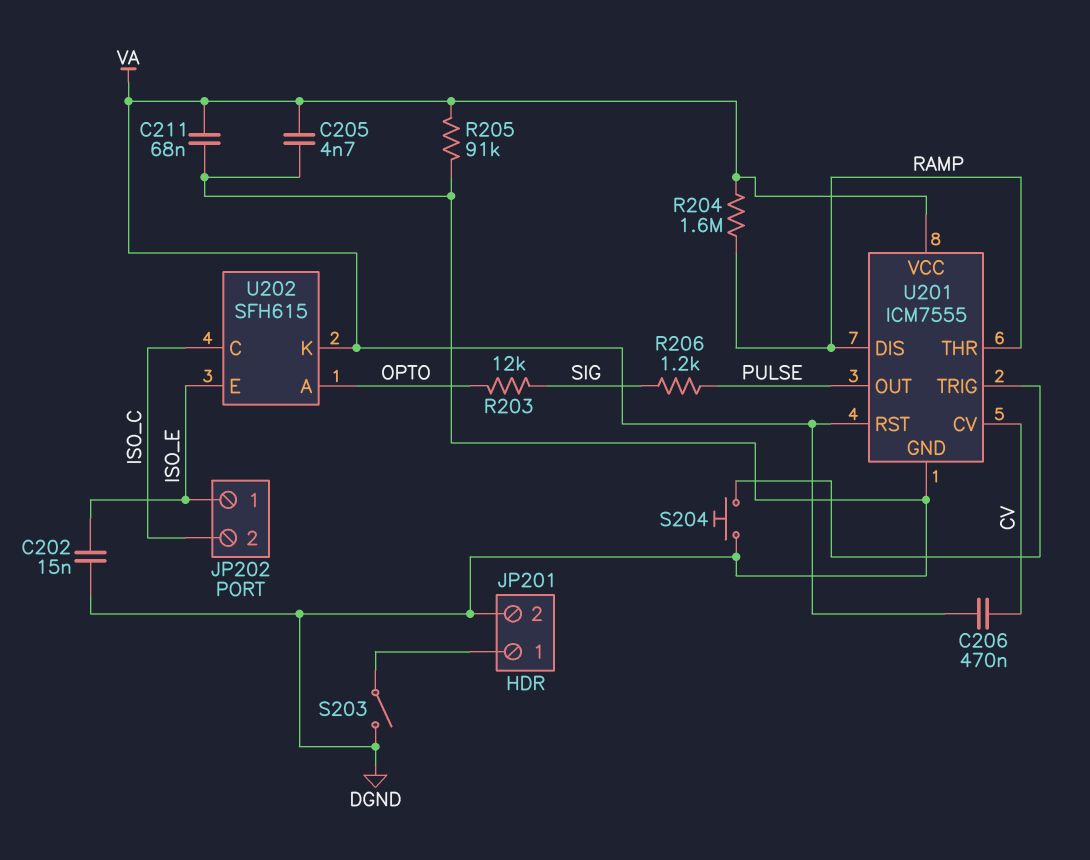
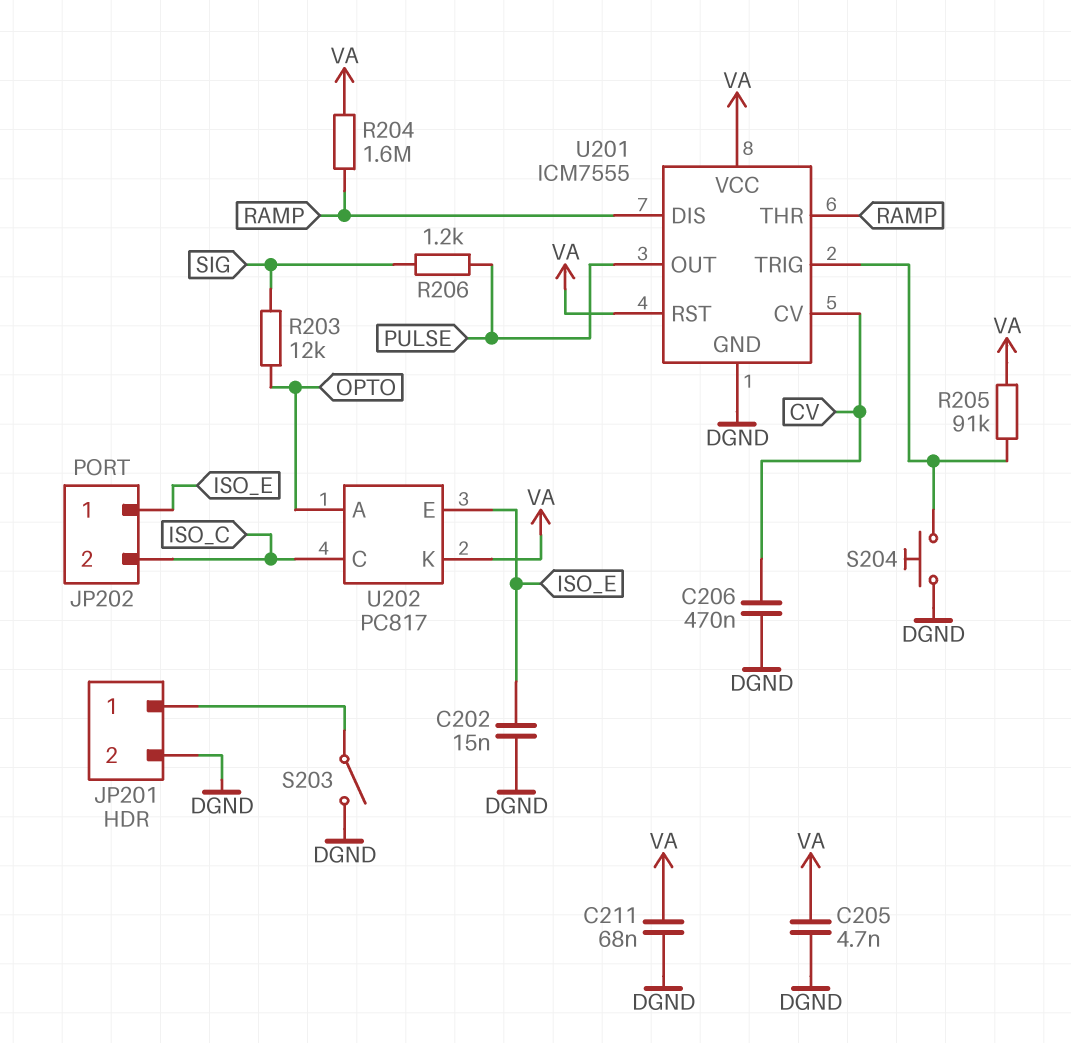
C206: 470nF (CV, VA) -> 470nF (CV, DGND)
R205: 91k (DGND, VA) -> 91k (U201/TRIG, VA)
U202: SFH615 -> PC817

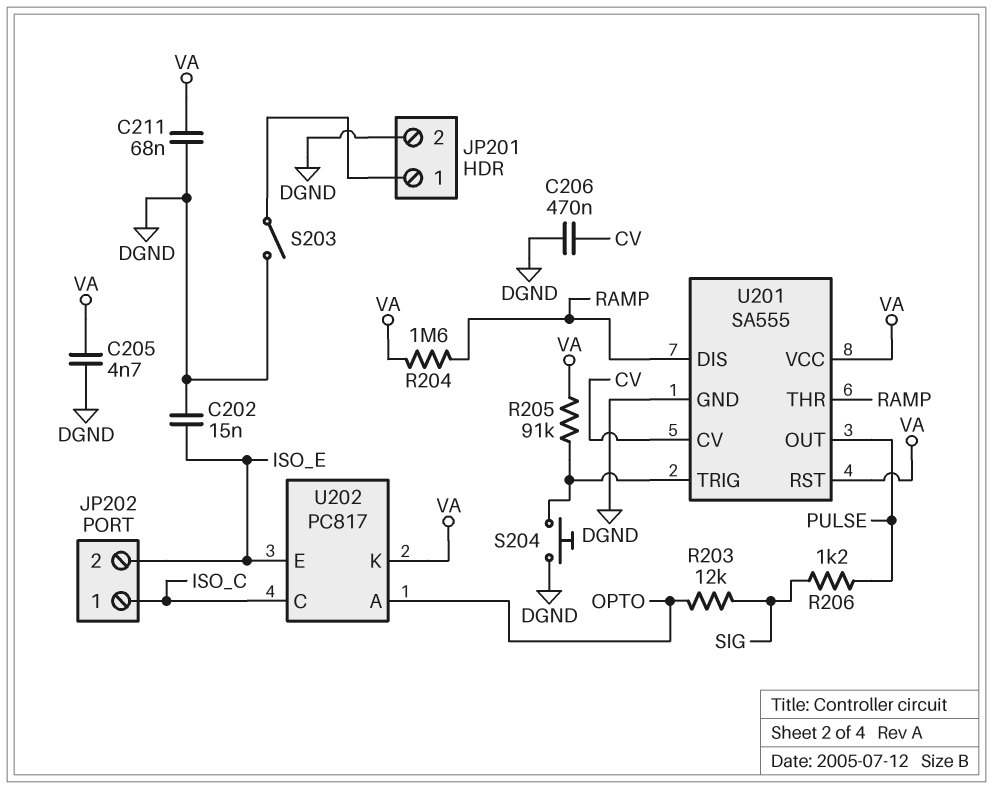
JP202 pin 1: ISO_E -> ISO_C
JP202 pin 2: ISO_C -> ISO_E
U201: ICM7555 -> SA555

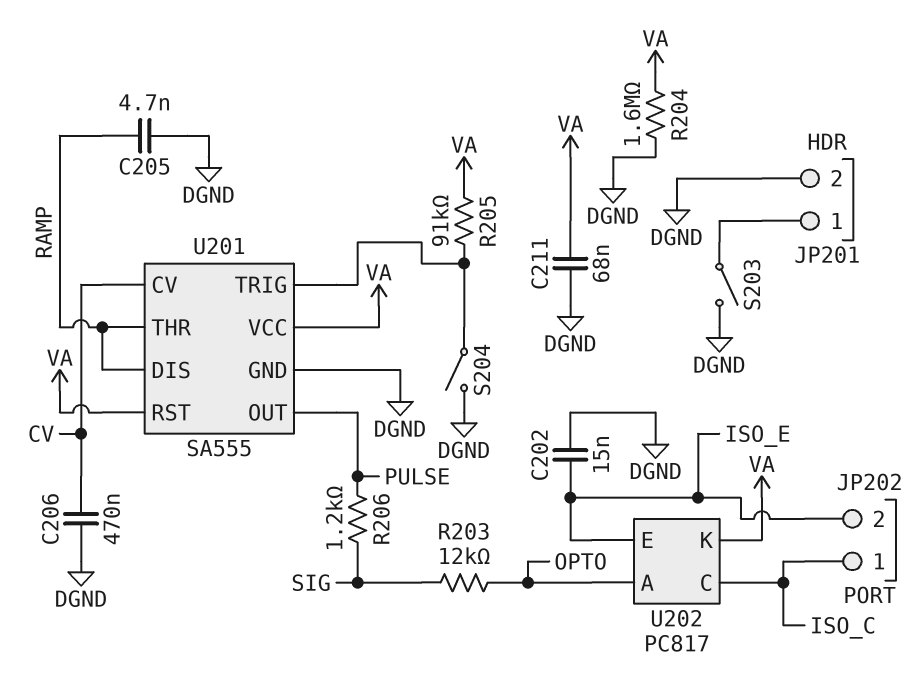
C205: 4.7nF (DGND, VA) -> 4.7nF (DGND, RAMP)
R204: 1.6M (RAMP, VA) -> 1.6M (DGND, VA)
S204: button (DGND, U201/TRIG) -> switch (DGND, U201/TRIG)

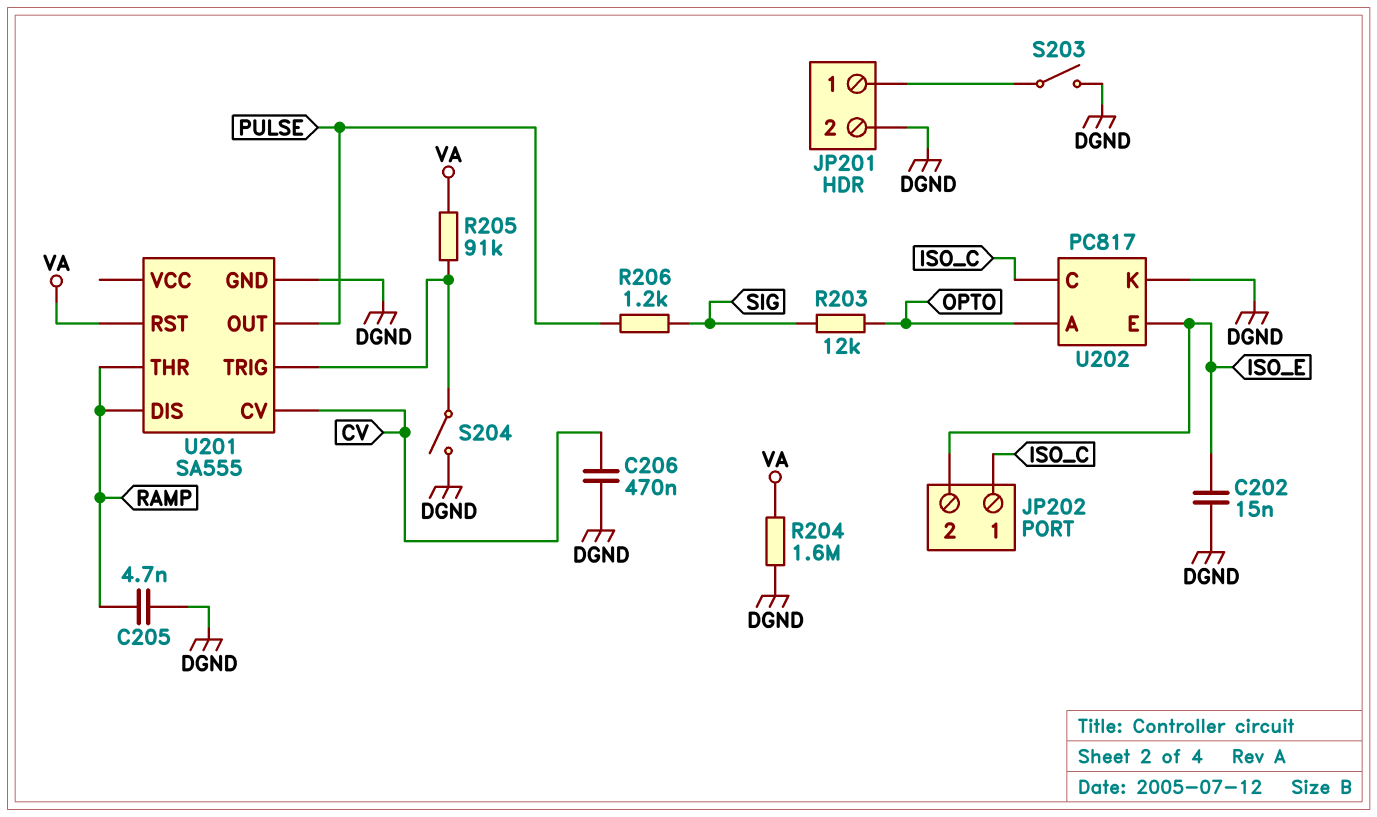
C211: 68nF (DGND, VA) -> none
U201 pin VCC: VA -> none
U202 pin K: VA -> DGND

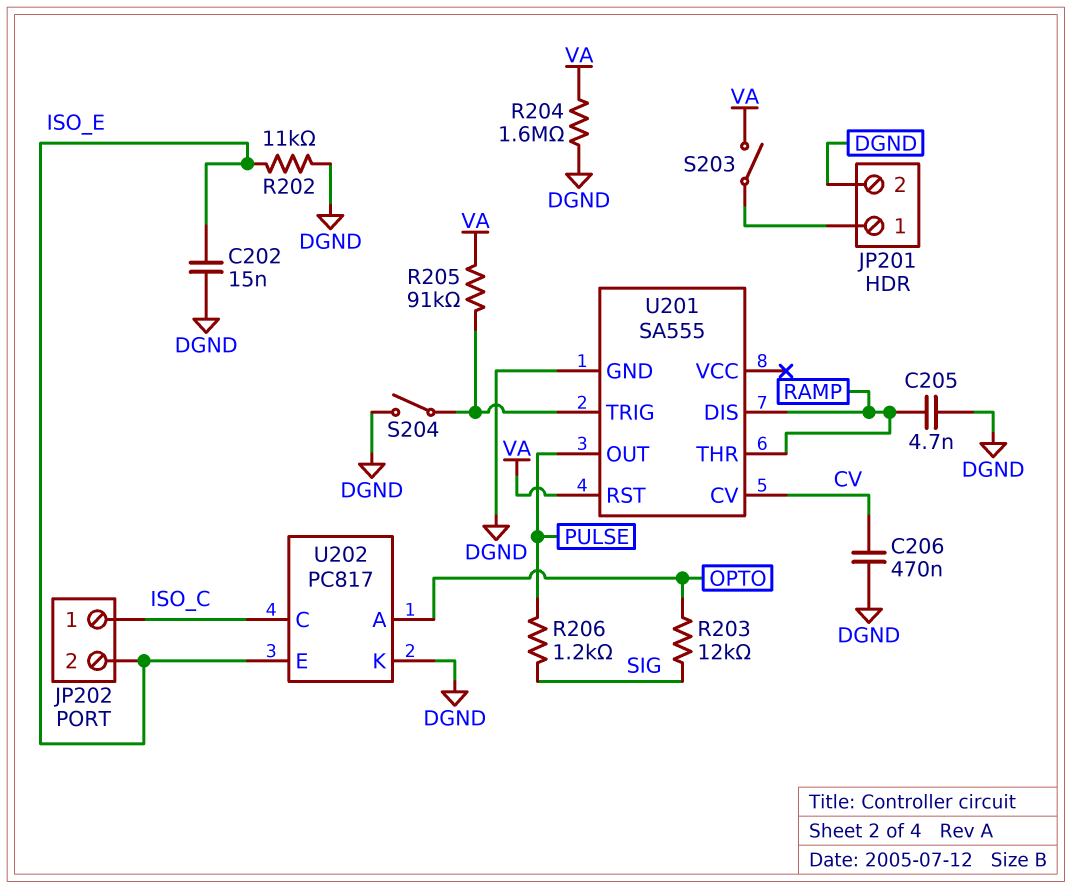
R202: none -> 11k (DGND, ISO_E)
S203: switch (DGND, JP201/1) -> switch (JP201/1, VA)

